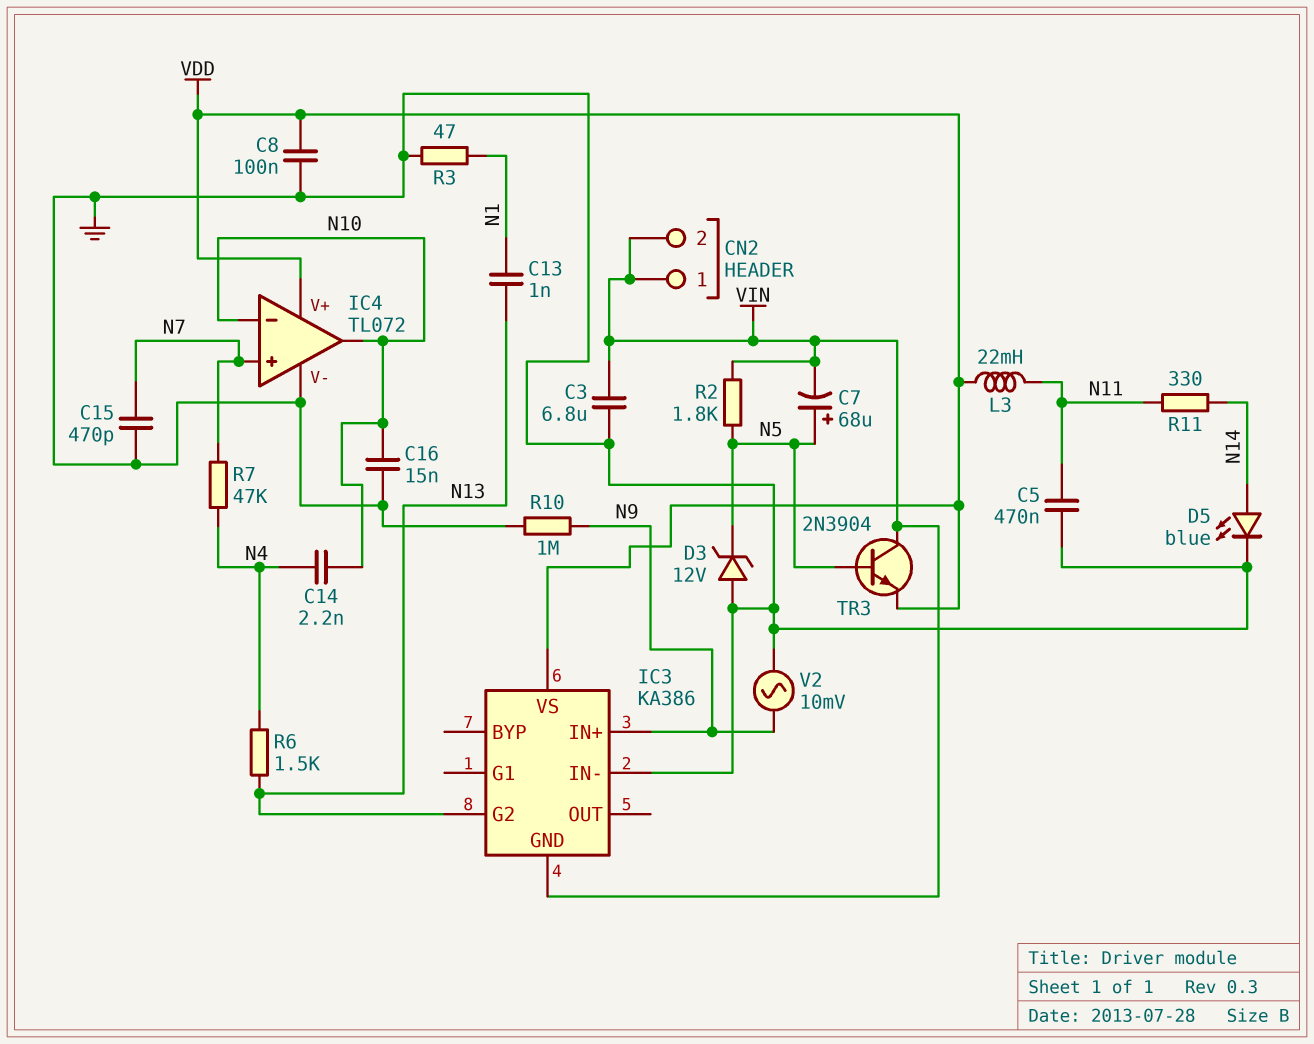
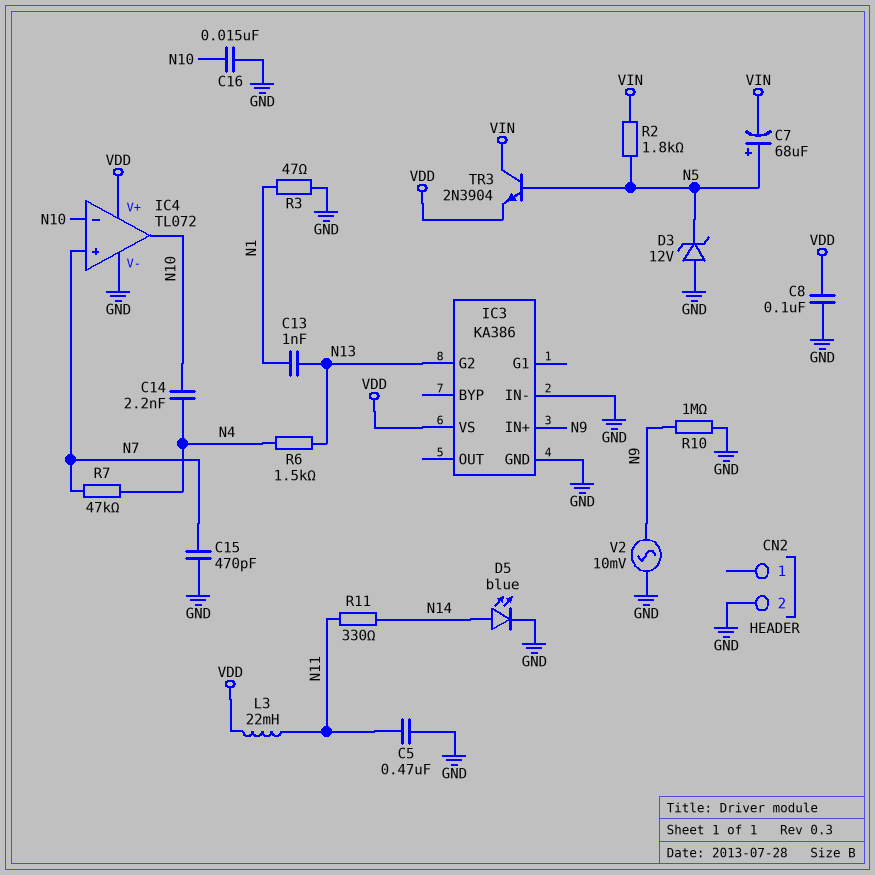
C3: 6.8uF (GND, VIN) -> none
CN2 pin 1: VIN -> none
CN2 pin 2: VIN -> GND
IC3 pin GND: VIN -> GND

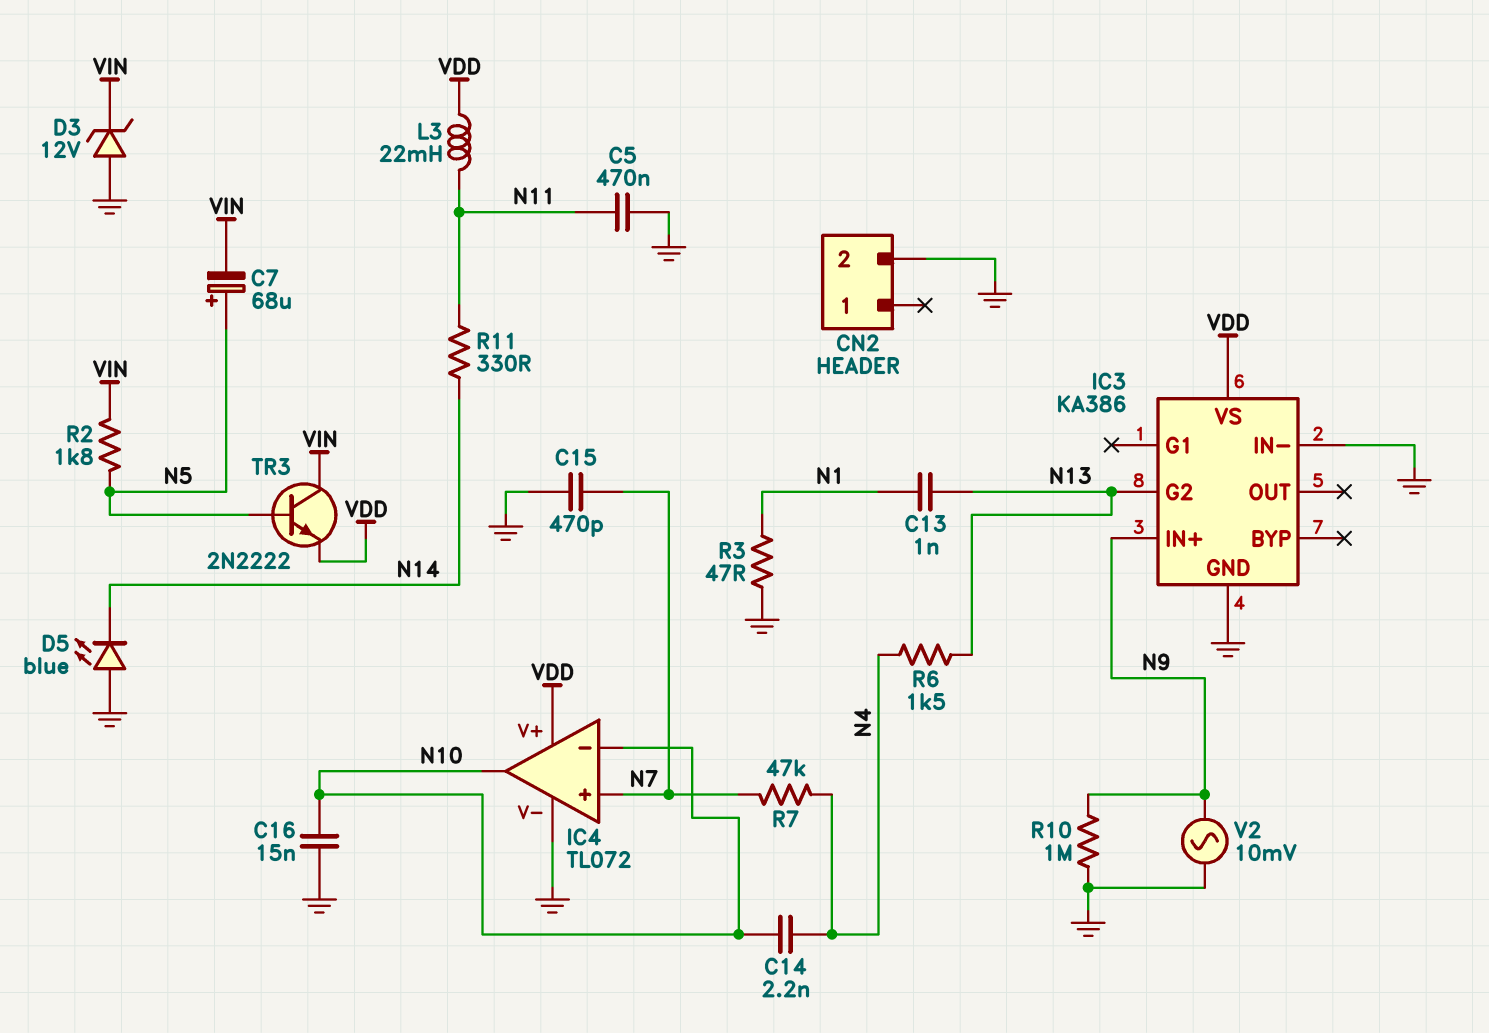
C8: 100nF (GND, VDD) -> none
D3: zener 12V (A GND, K N5) -> zener 12V (A GND, K VIN)
D5: LED blue (A N14, K GND) -> LED blue (A GND, K N14)
TR3: NPN 2N3904 (B N5, C VIN, E VDD) -> NPN 2N2222 (B N5, C VIN, E VDD)

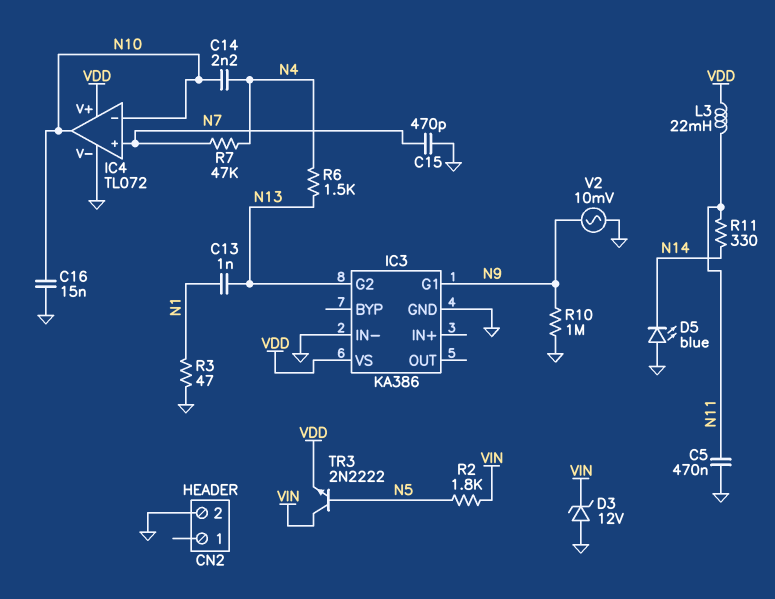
C7: 68uF (plus N5, minus VIN) -> none
IC3 pin G1: none -> N9
IC3 pin IN+: N9 -> none

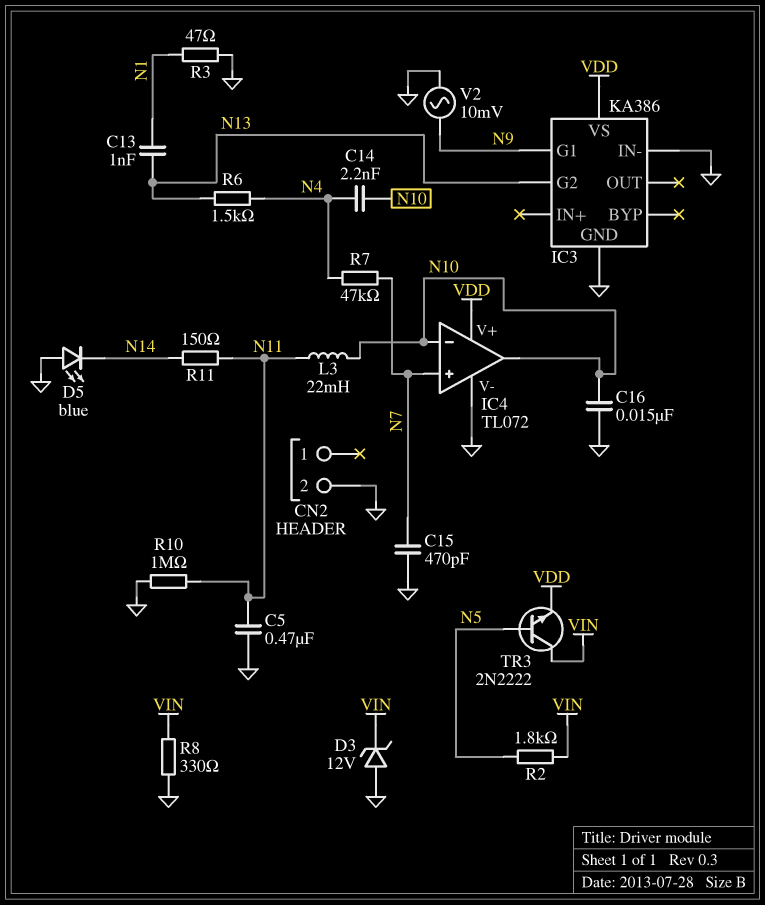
L3: 22mH (N11, VDD) -> 22mH (N10, N11)
R8: none -> 330 (GND, VIN)
R10: 1M (GND, N9) -> 1M (GND, N11)
R11: 330 (N11, N14) -> 150 (N11, N14)

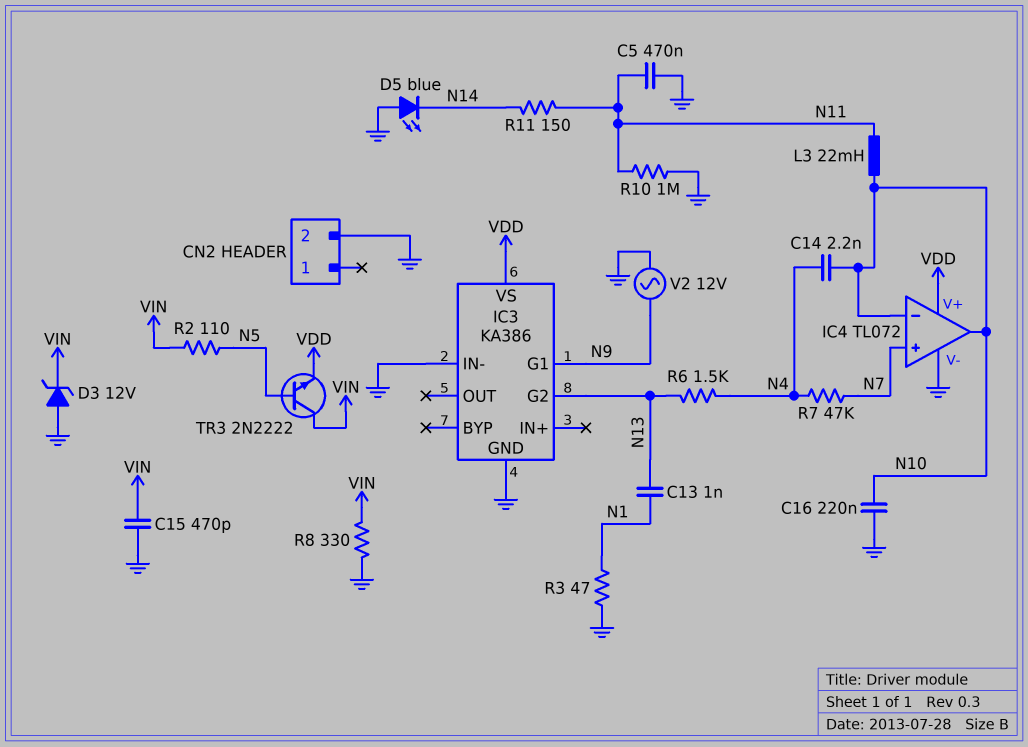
C15: 470pF (GND, N7) -> 470pF (GND, VIN)
C16: 15nF (GND, N10) -> 220nF (GND, N10)
R2: 1.8k (N5, VIN) -> 110 (N5, VIN)
V2: AC 10mV (GND, N9) -> AC 12V (GND, N9)

